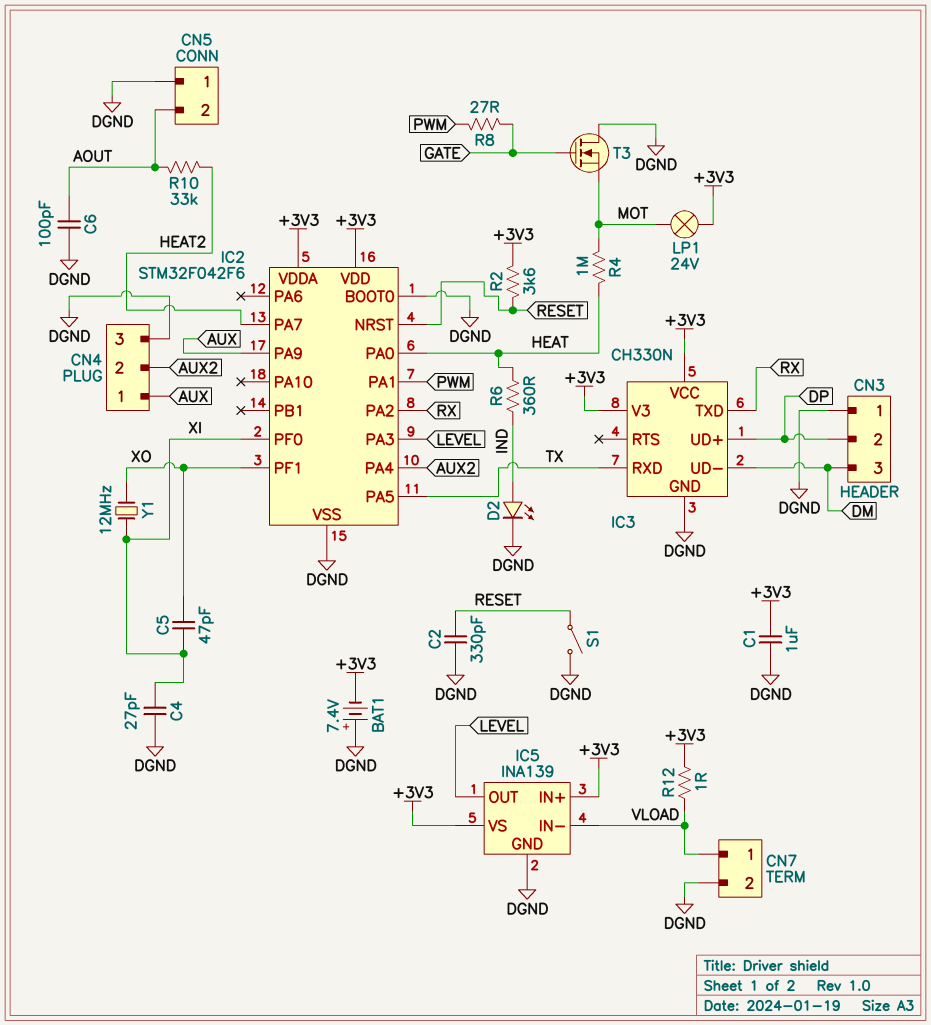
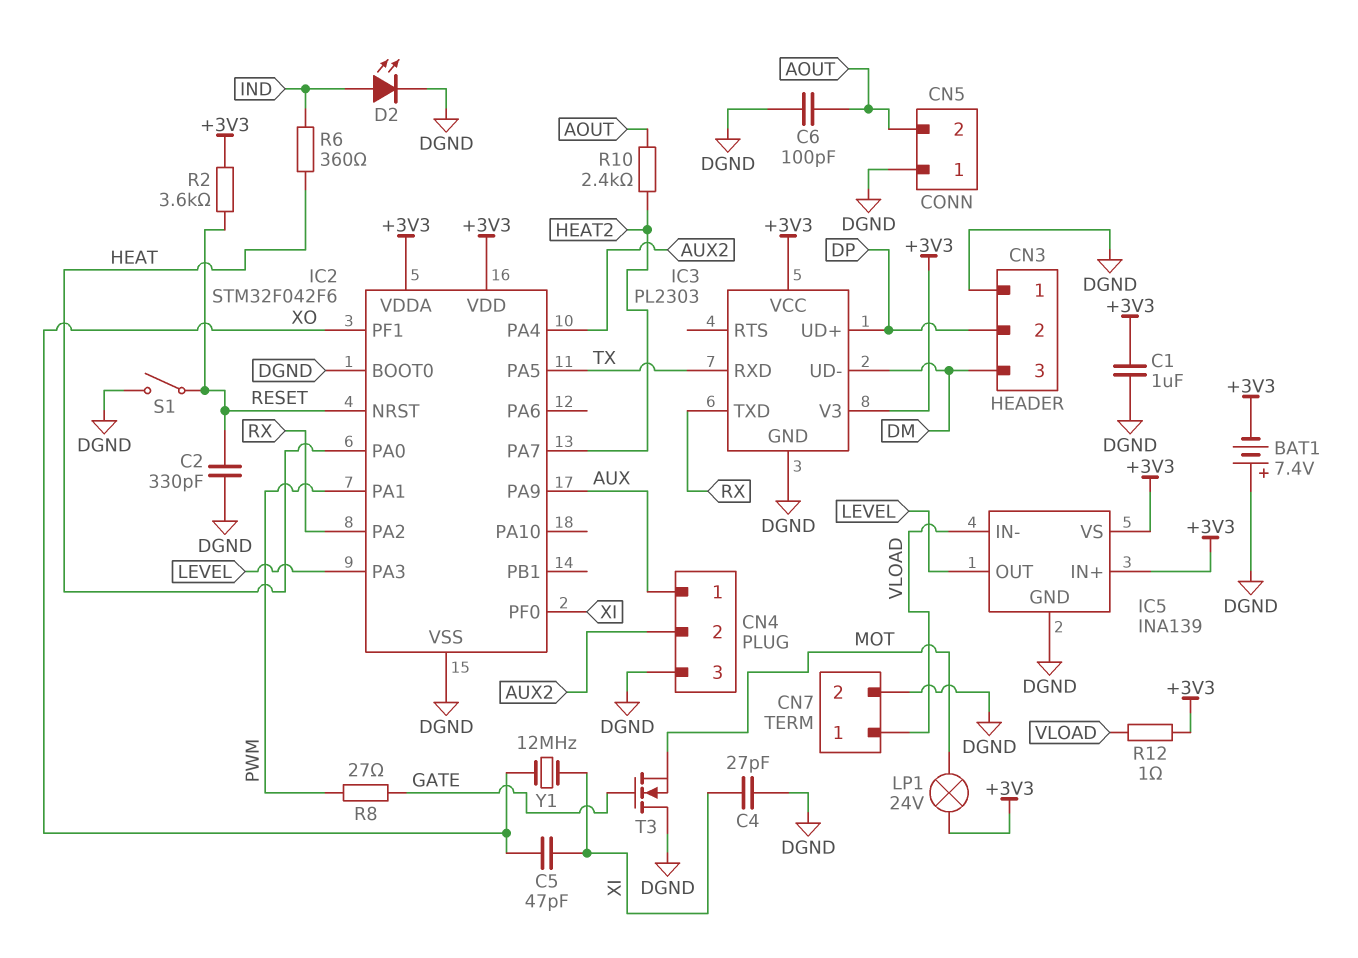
IC3: CH330N -> PL2303
R4: 1M (HEAT, MOT) -> none
R10: 33k (AOUT, HEAT2) -> 2.4k (AOUT, HEAT2)

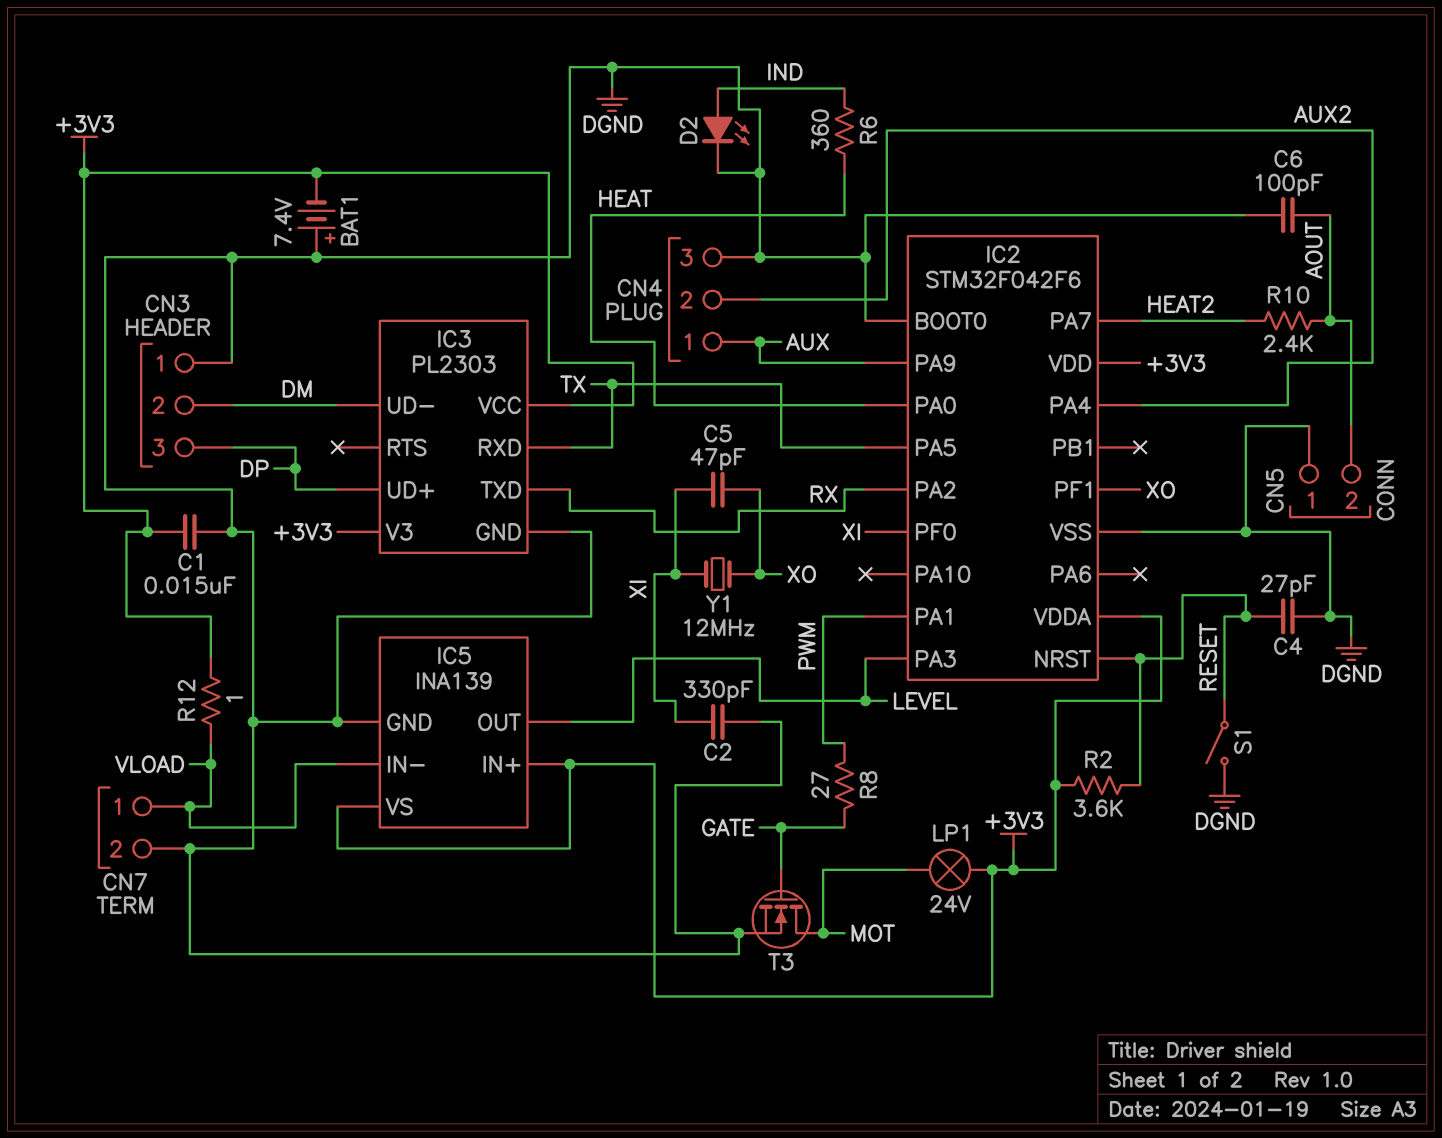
C1: 1uF (+3V3, DGND) -> 15nF (+3V3, DGND)
C2: 330pF (DGND, RESET) -> 330pF (DGND, XI)
C4: 27pF (DGND, XI) -> 27pF (DGND, RESET)
CN3 pin 2: DP -> DM
CN3 pin 3: DM -> DP
T3: NMOS (G GATE, D DGND, S MOT) -> NMOS (G GATE, D MOT, S DGND)

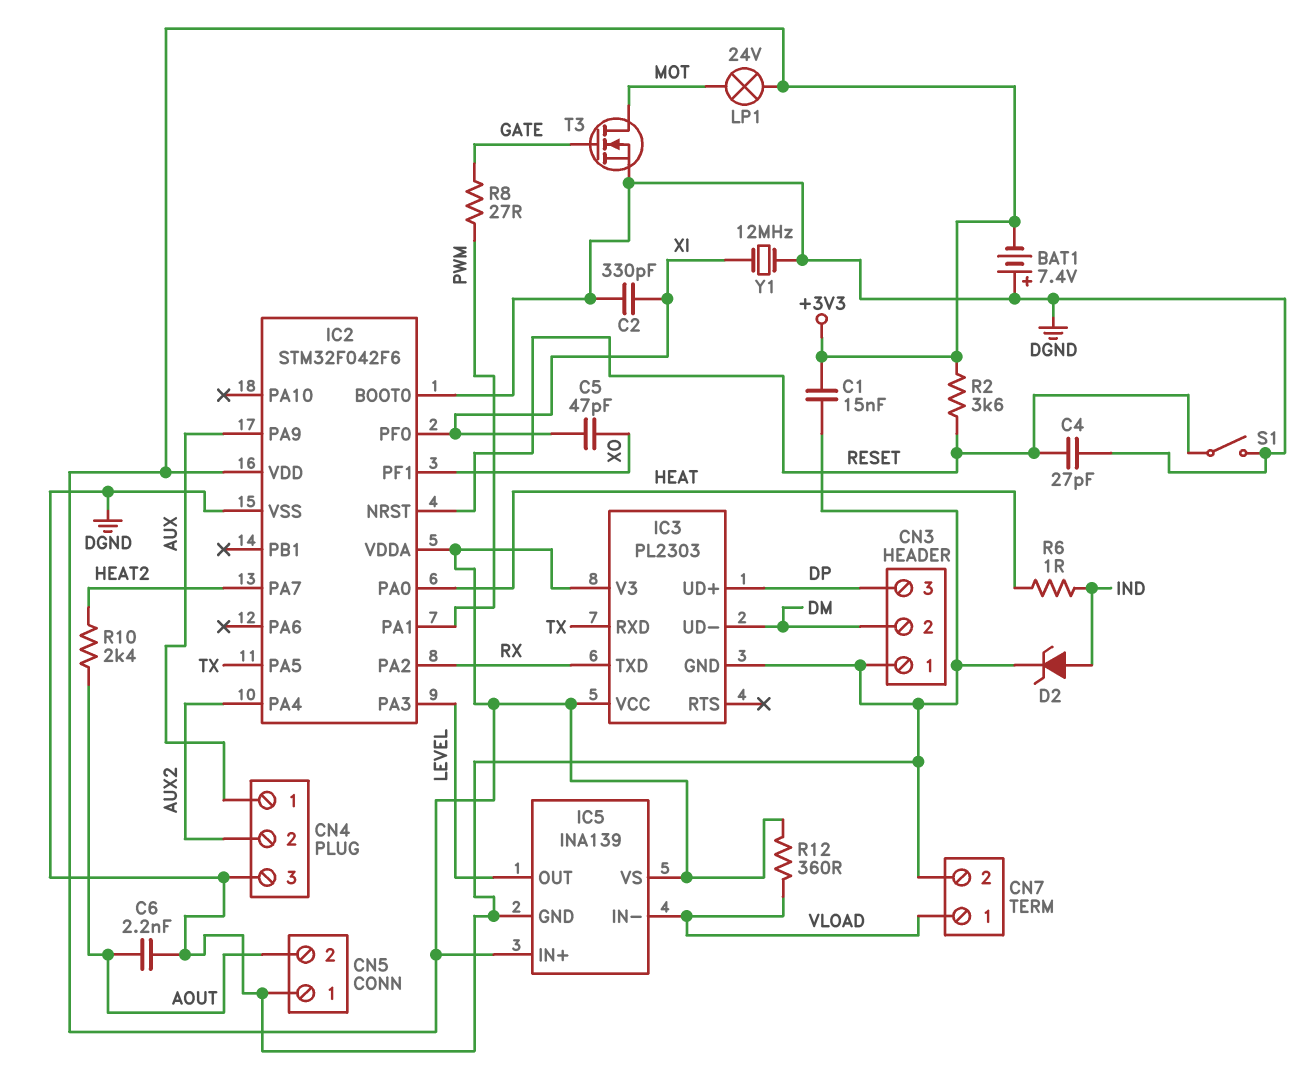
C6: 100pF (AOUT, DGND) -> 2.2nF (AOUT, DGND)
D2: LED (A IND, K DGND) -> zener (A IND, K DGND)
R6: 360 (HEAT, IND) -> 1 (HEAT, IND)
R12: 1 (+3V3, VLOAD) -> 360 (+3V3, VLOAD)
Y1: 12MHz (XI, XO) -> 12MHz (DGND, XI)

